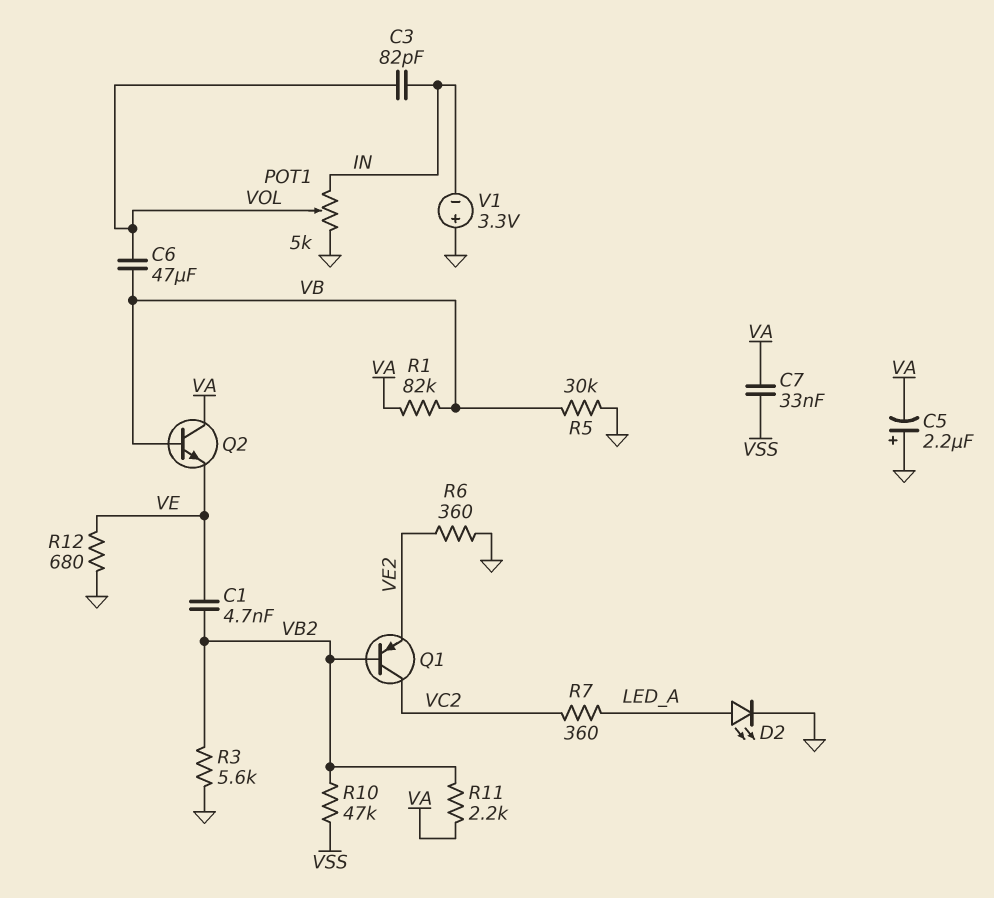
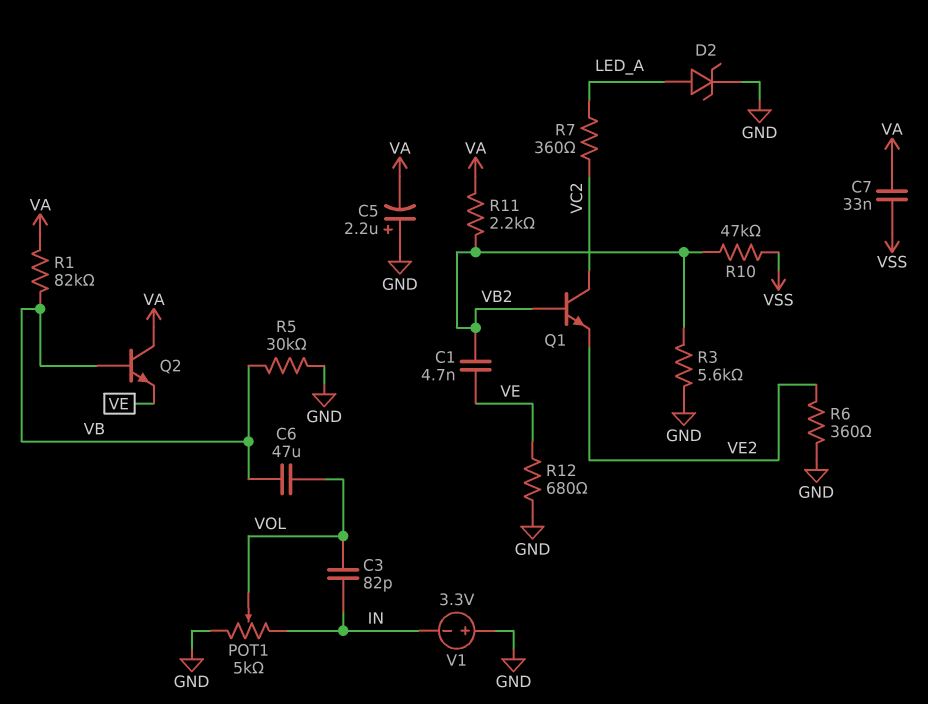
D2: LED (A LED_A, K GND) -> zener (A LED_A, K GND)
Q1: PNP (B VB2, C VC2, E VE2) -> NPN (B VB2, C VC2, E VE2)

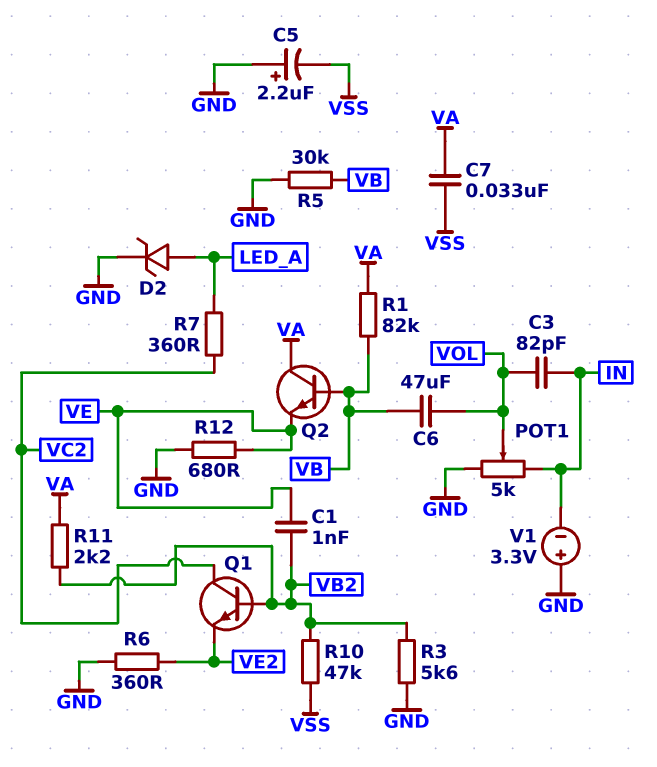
C1: 4.7nF (VB2, VE) -> 1nF (VB2, VE)
C5: 2.2uF (plus GND, minus VA) -> 2.2uF (plus GND, minus VSS)

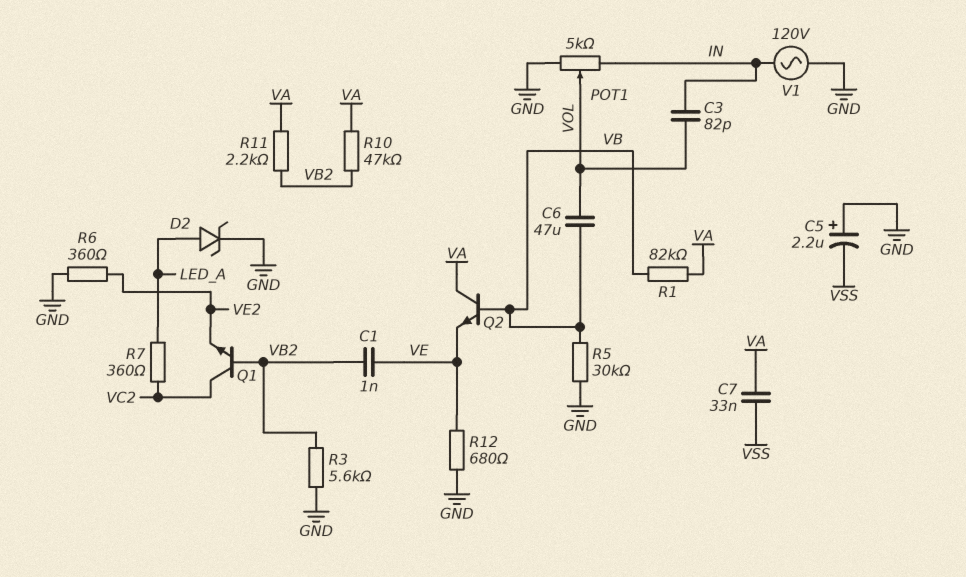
R10: 47k (VB2, VSS) -> 47k (VA, VB2)
V1: 3.3V (plus GND, minus IN) -> AC 120V (GND, IN)

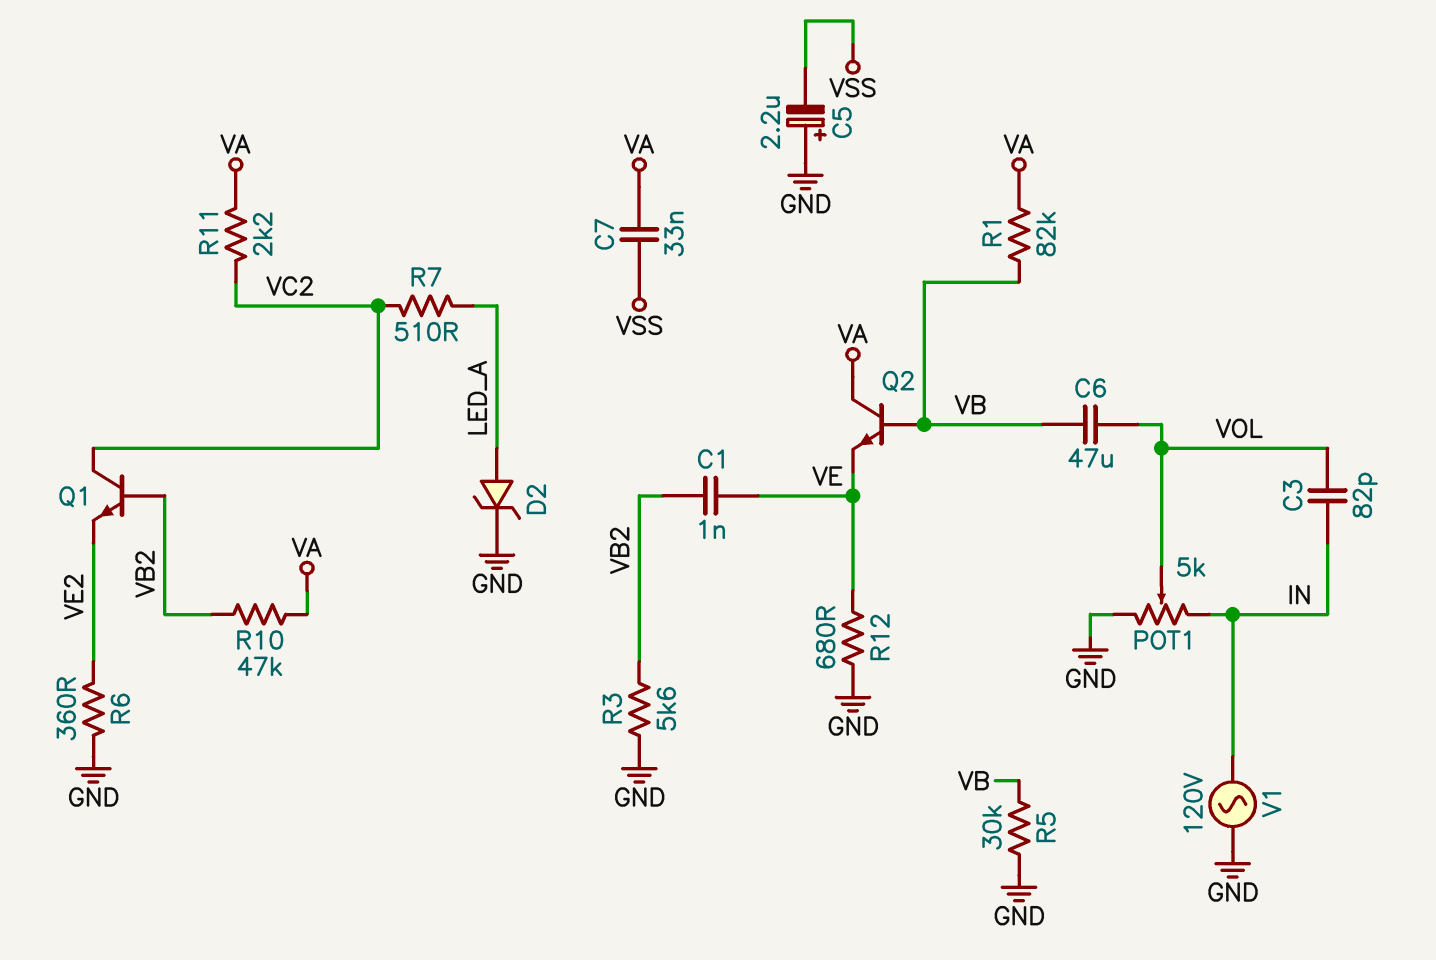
R7: 360 (LED_A, VC2) -> 510 (LED_A, VC2)
R11: 2.2k (VA, VB2) -> 2.2k (VA, VC2)

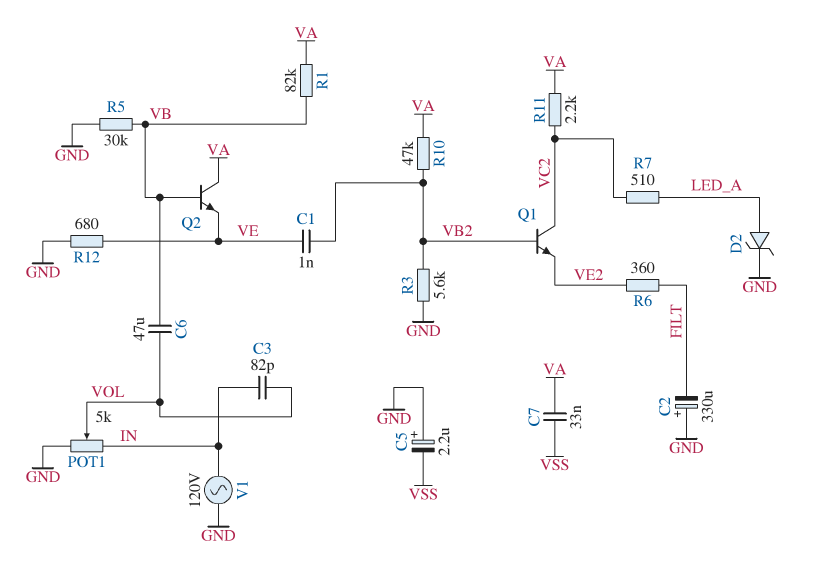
C2: none -> 330uF (plus GND, minus FILT)
R6: 360 (GND, VE2) -> 360 (FILT, VE2)

